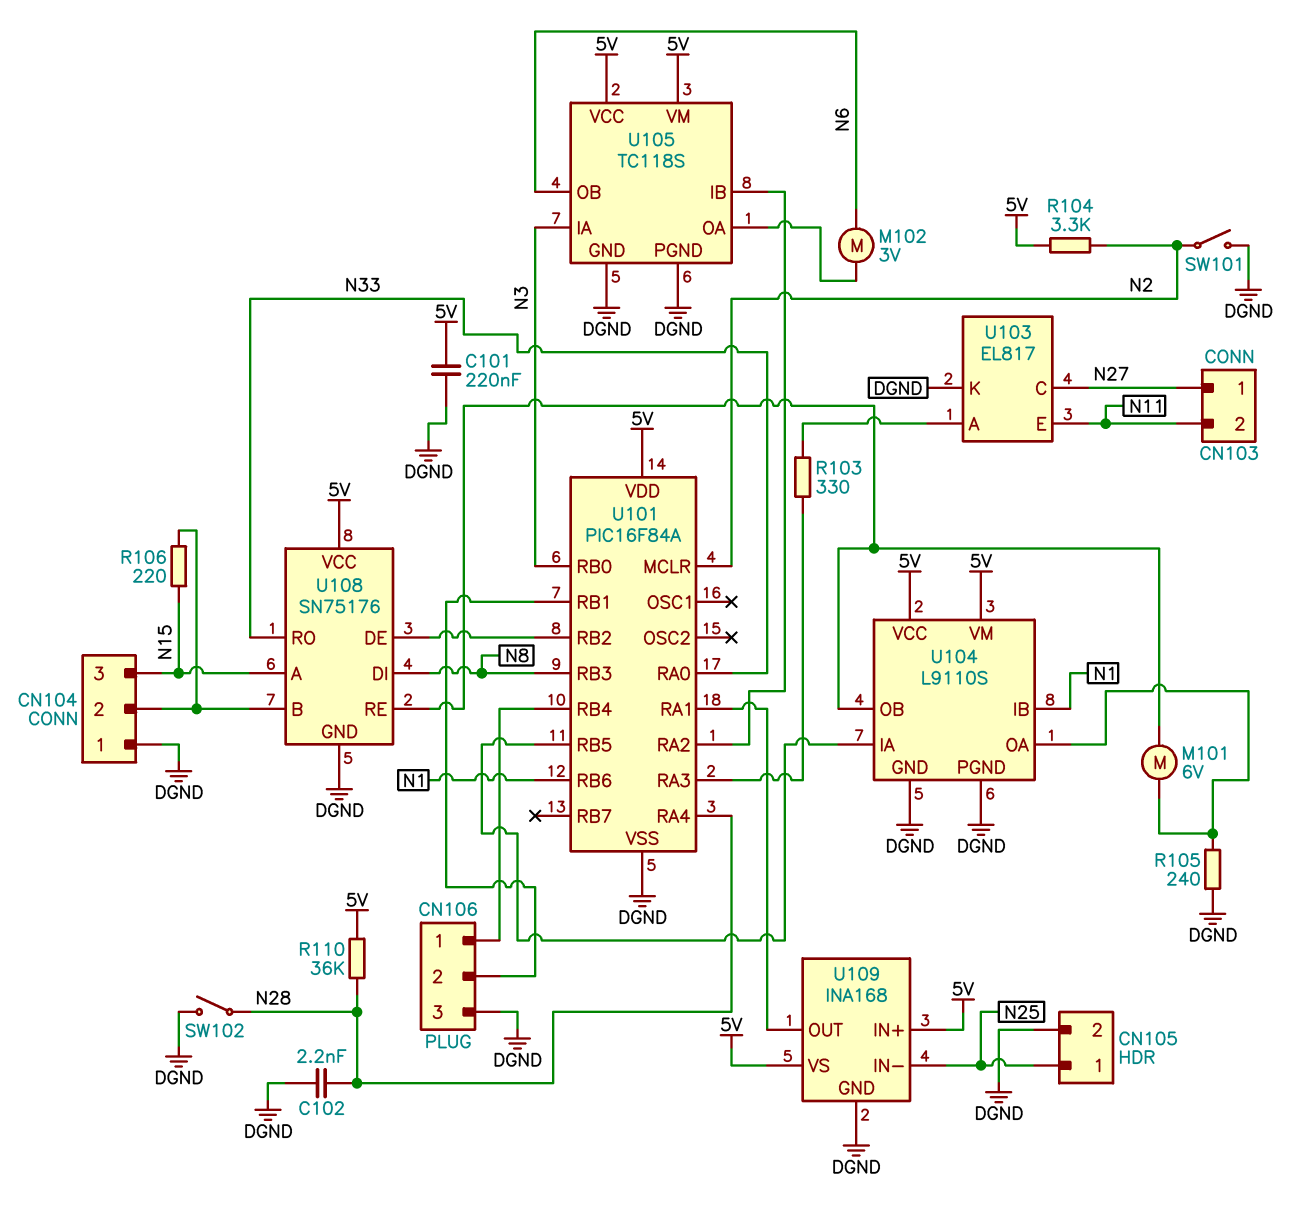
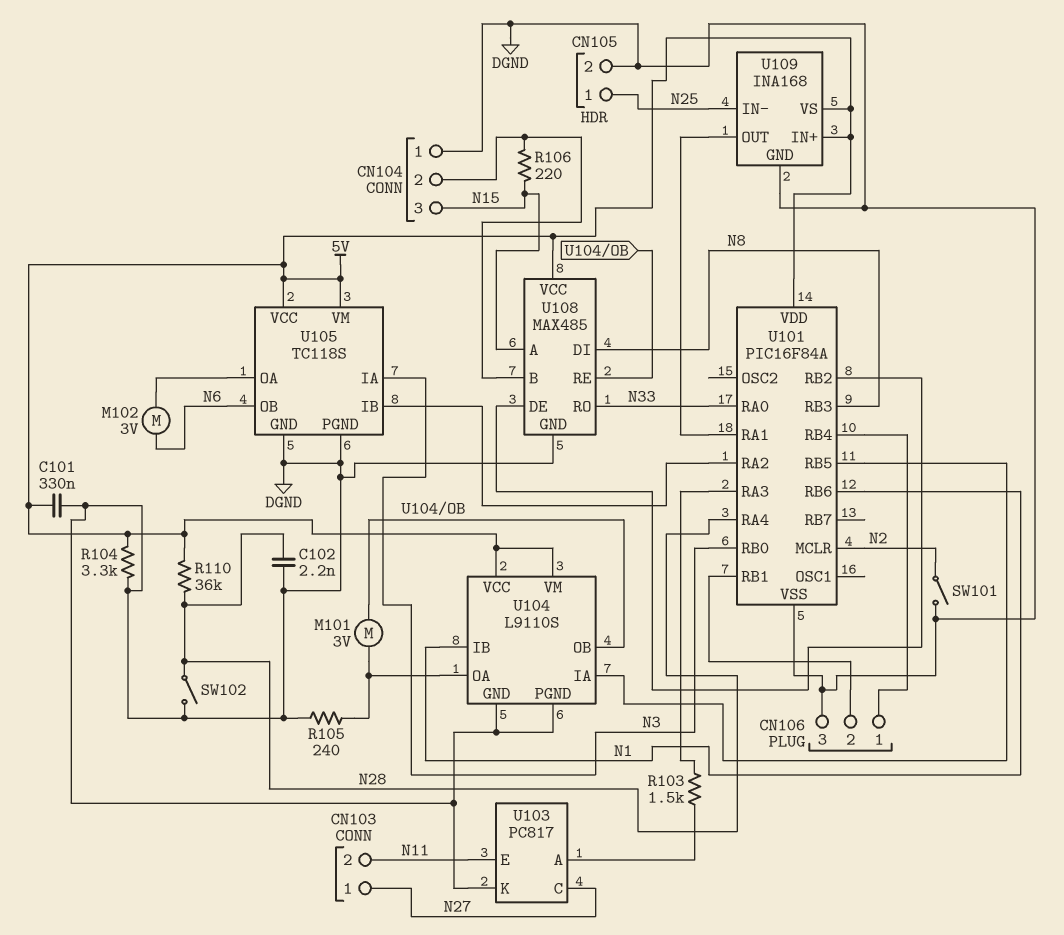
C101: 220nF (5V, DGND) -> 330nF (5V, DGND)
M101: motor 6V (U104/OA, U104/OB) -> motor 3V (U104/OA, U104/OB)
R103: 330 (U101/RA3, U103/A) -> 1.5k (U101/RA3, U103/A)
R104: 3.3k (5V, N2) -> 3.3k (5V, DGND)
U103: EL817 -> PC817
U108: SN75176 -> MAX485

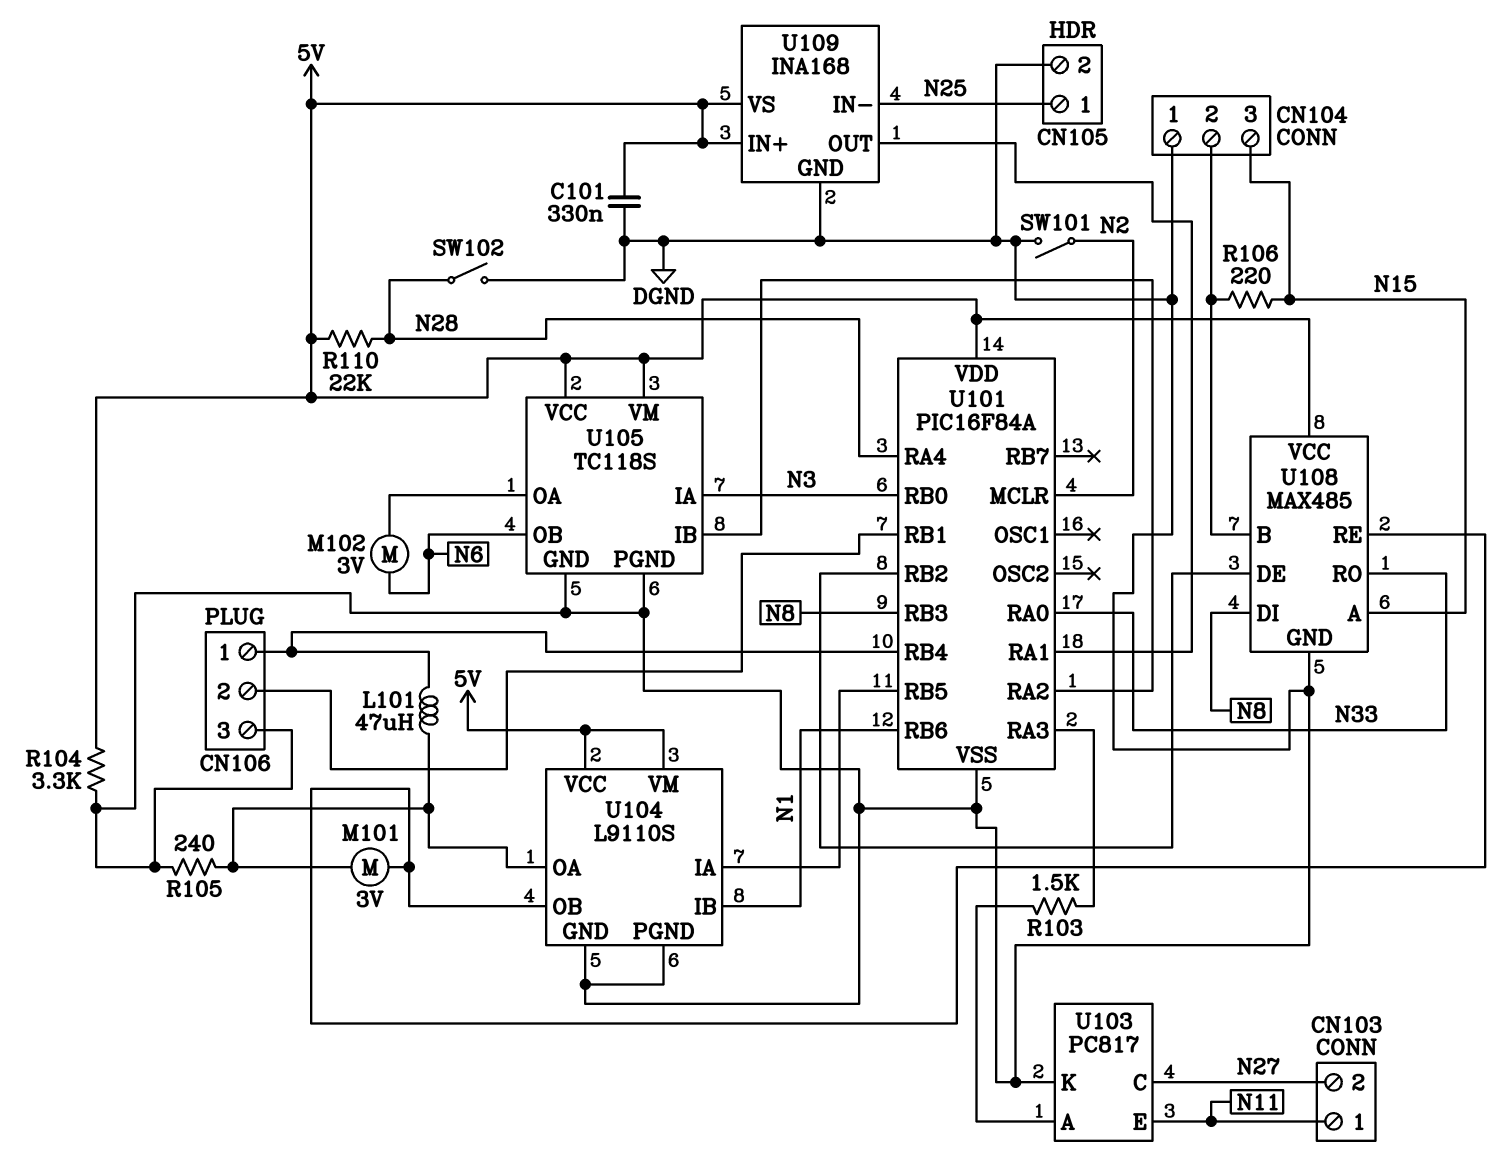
C102: 2.2nF (DGND, N28) -> none
CN103 pin 1: N27 -> N11
CN103 pin 2: N11 -> N27
L101: none -> 47uH (CN106/1, U104/OA)
R110: 36k (5V, N28) -> 22k (5V, N28)

